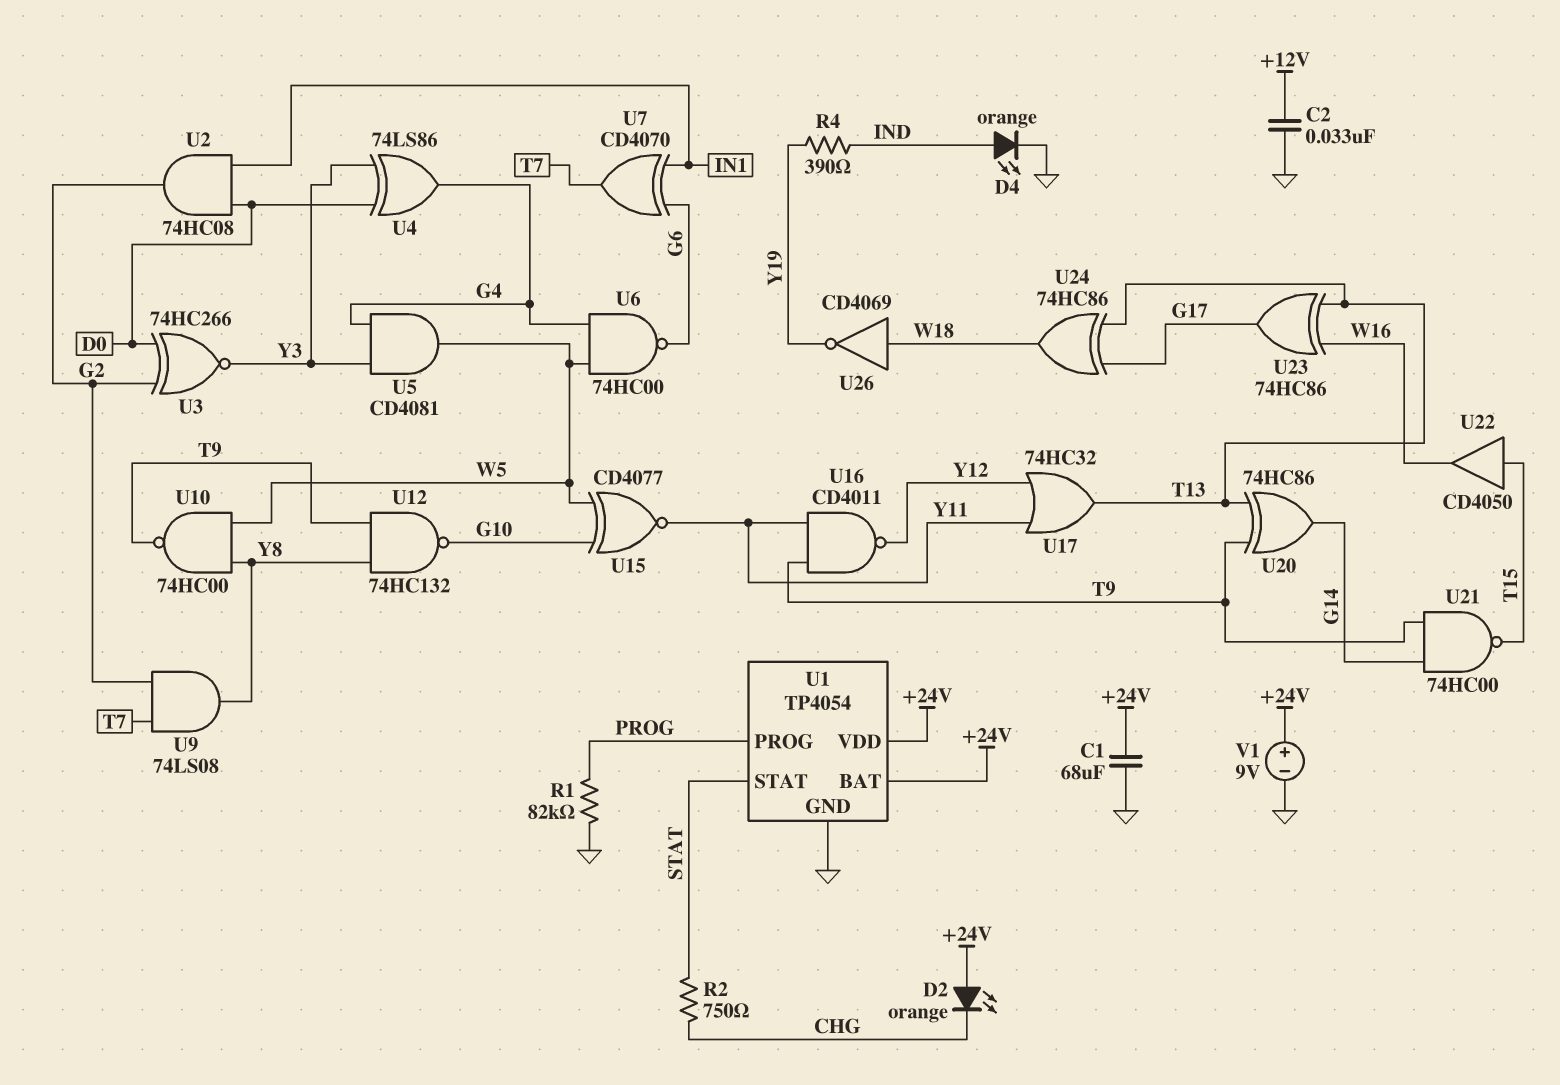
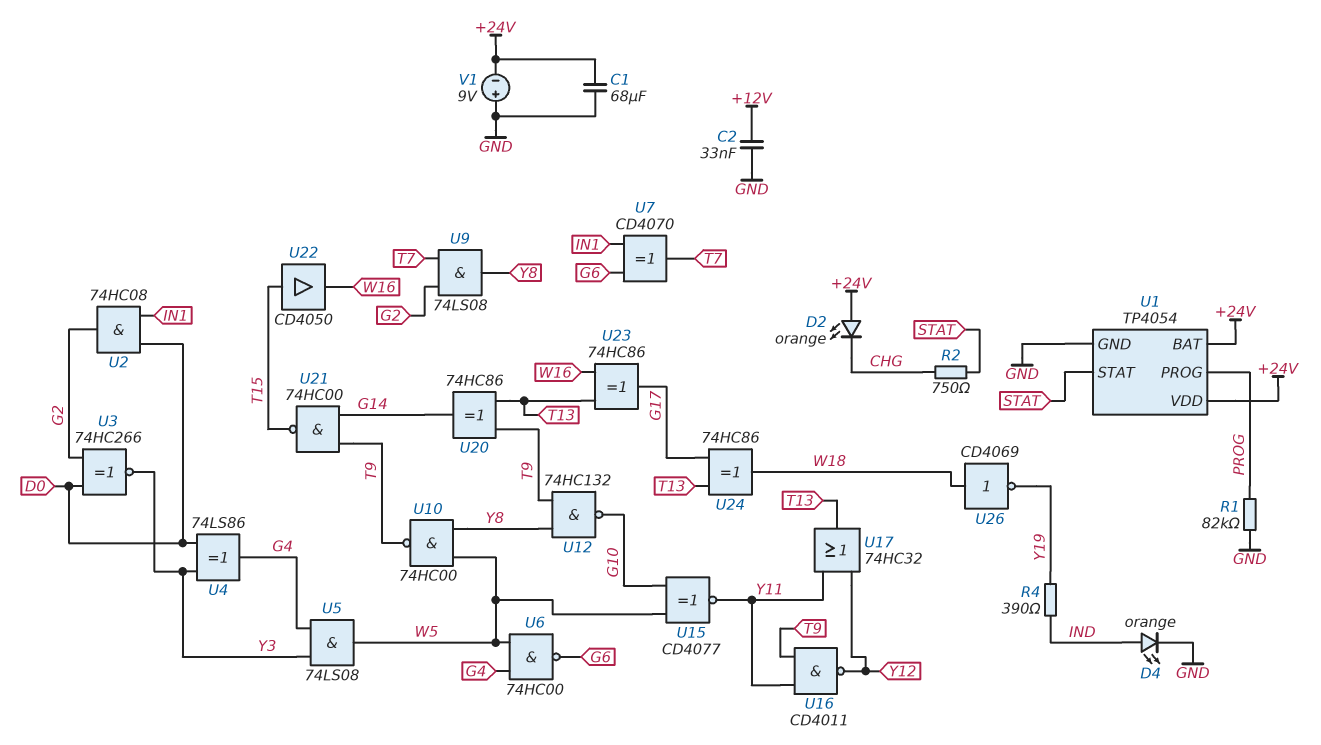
U5: AND CD4081 (in G4, in Y3, out W5) -> AND 74LS08 (in G4, in Y3, out W5)
V1: 9V (plus +24V, minus GND) -> 9V (plus GND, minus +24V)

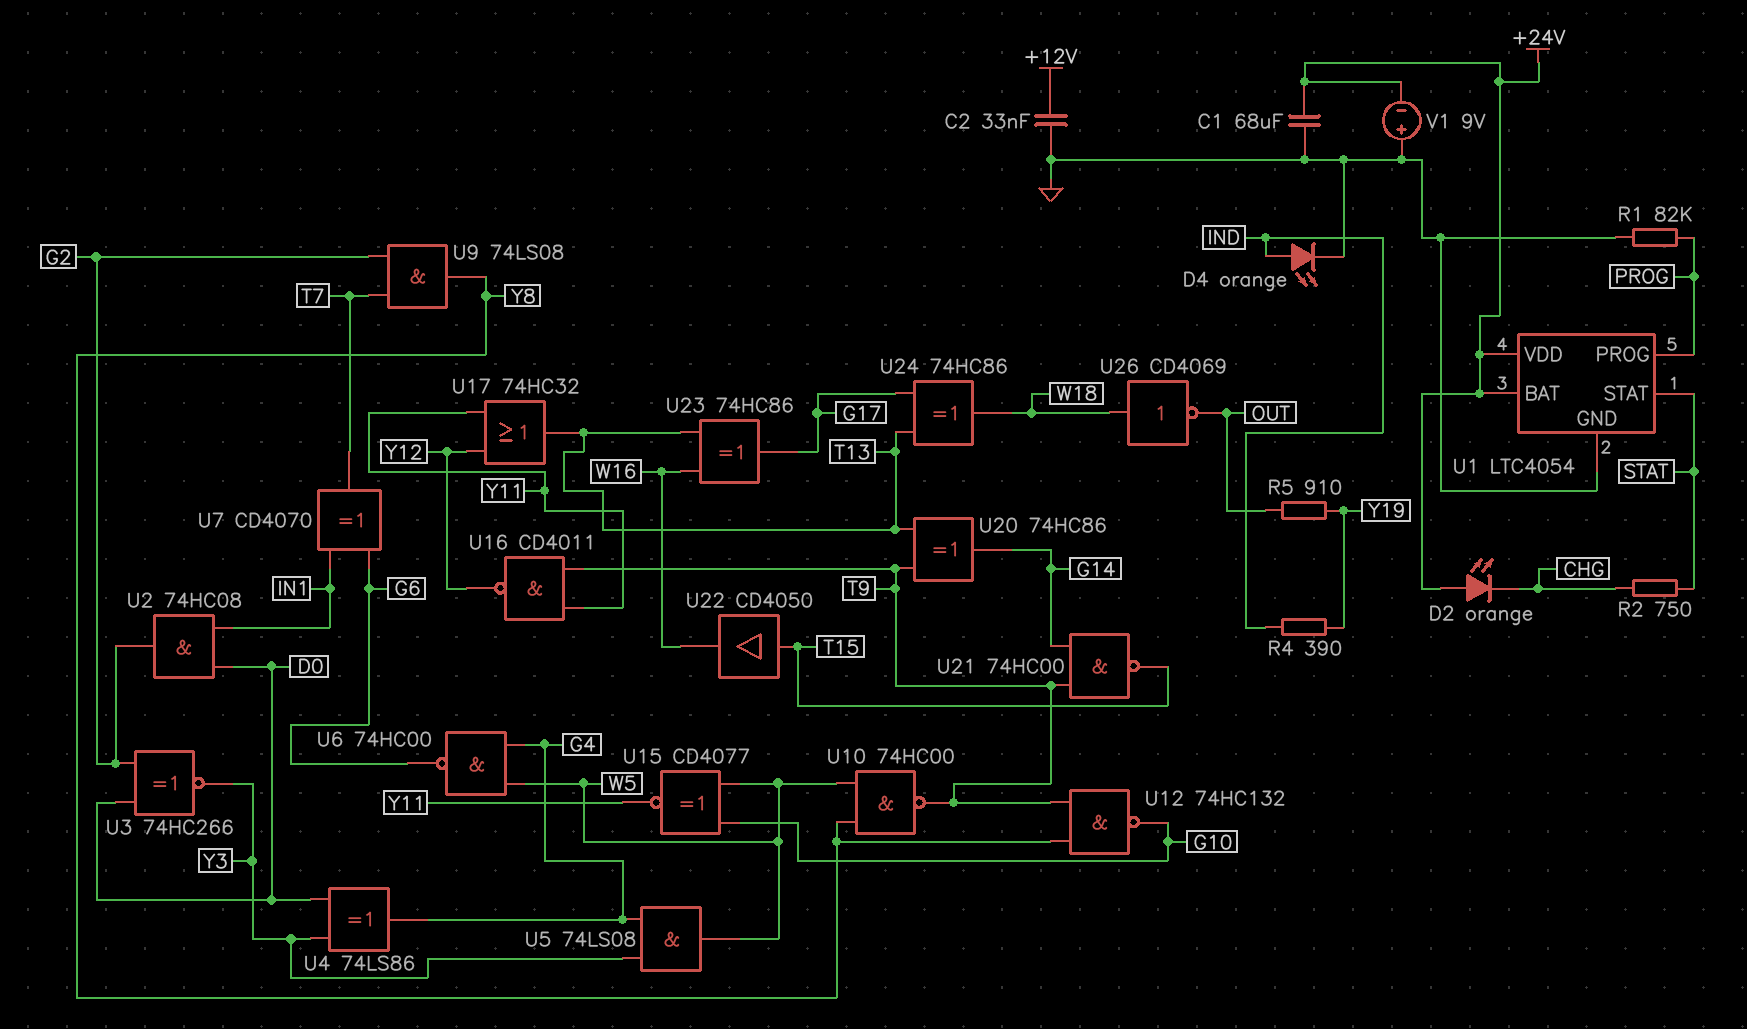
R5: none -> 910 (OUT, Y19)
U1: TP4054 -> LTC4054
U26: NOT CD4069 (in W18, out Y19) -> NOT CD4069 (in W18, out OUT)

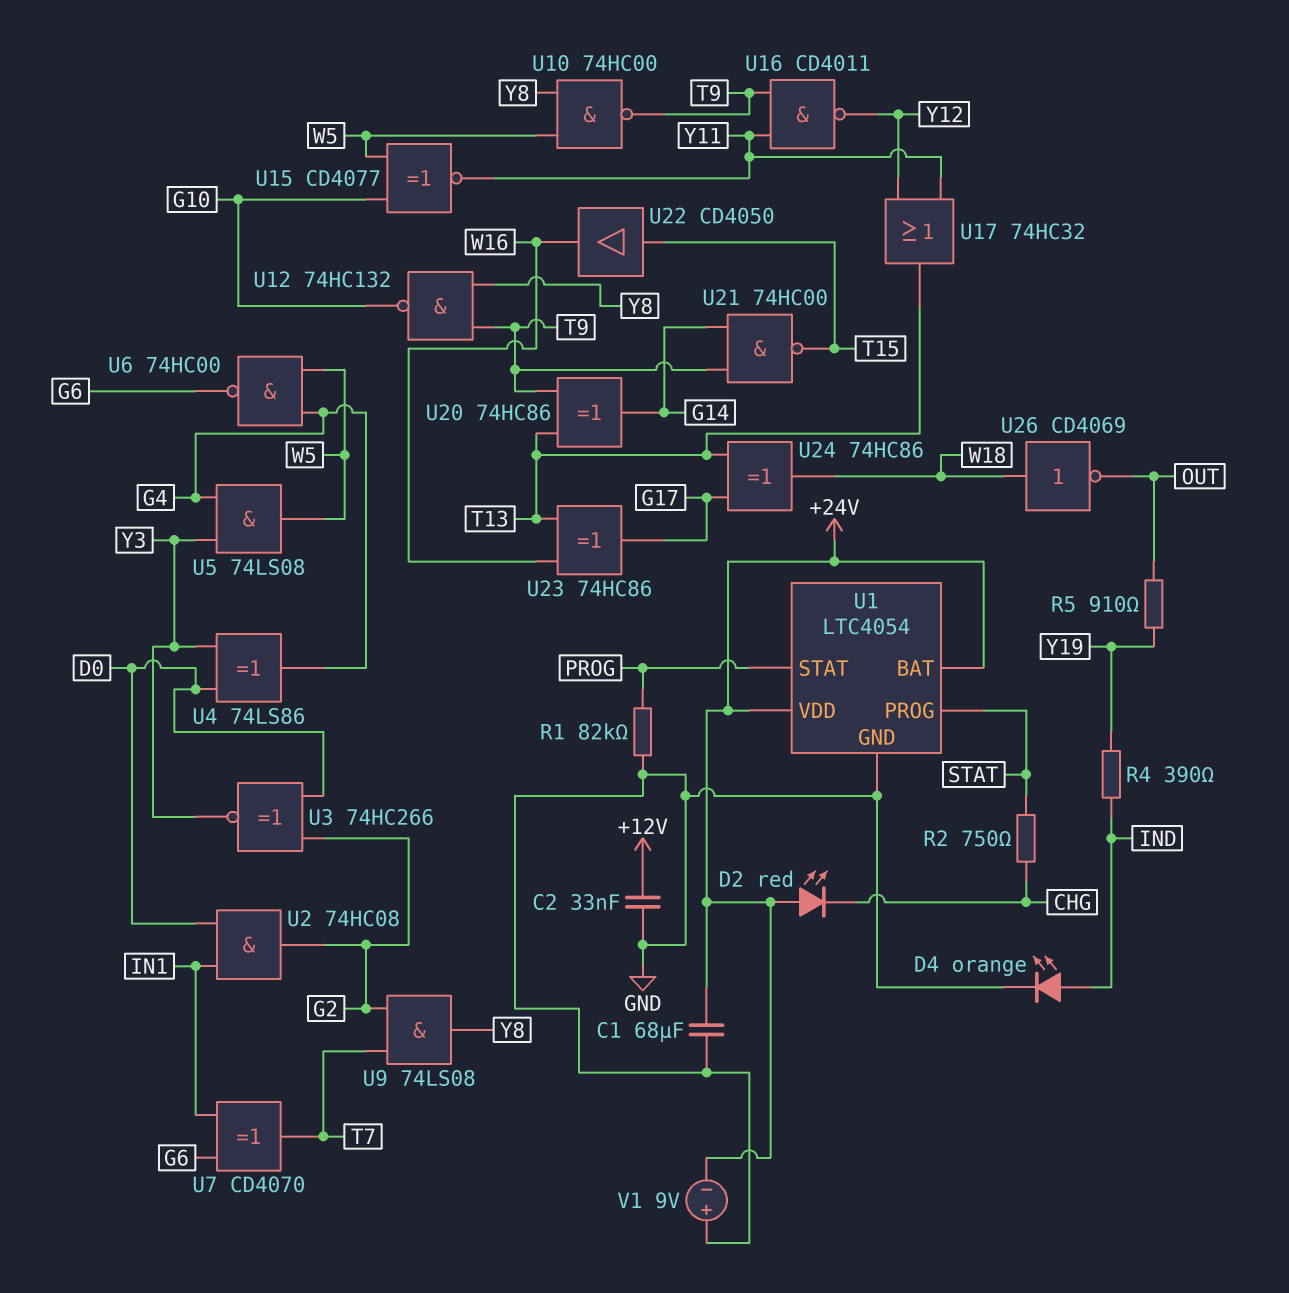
D2: LED orange (A +24V, K CHG) -> LED red (A +24V, K CHG)
U1 pin PROG: PROG -> STAT
U1 pin STAT: STAT -> PROG

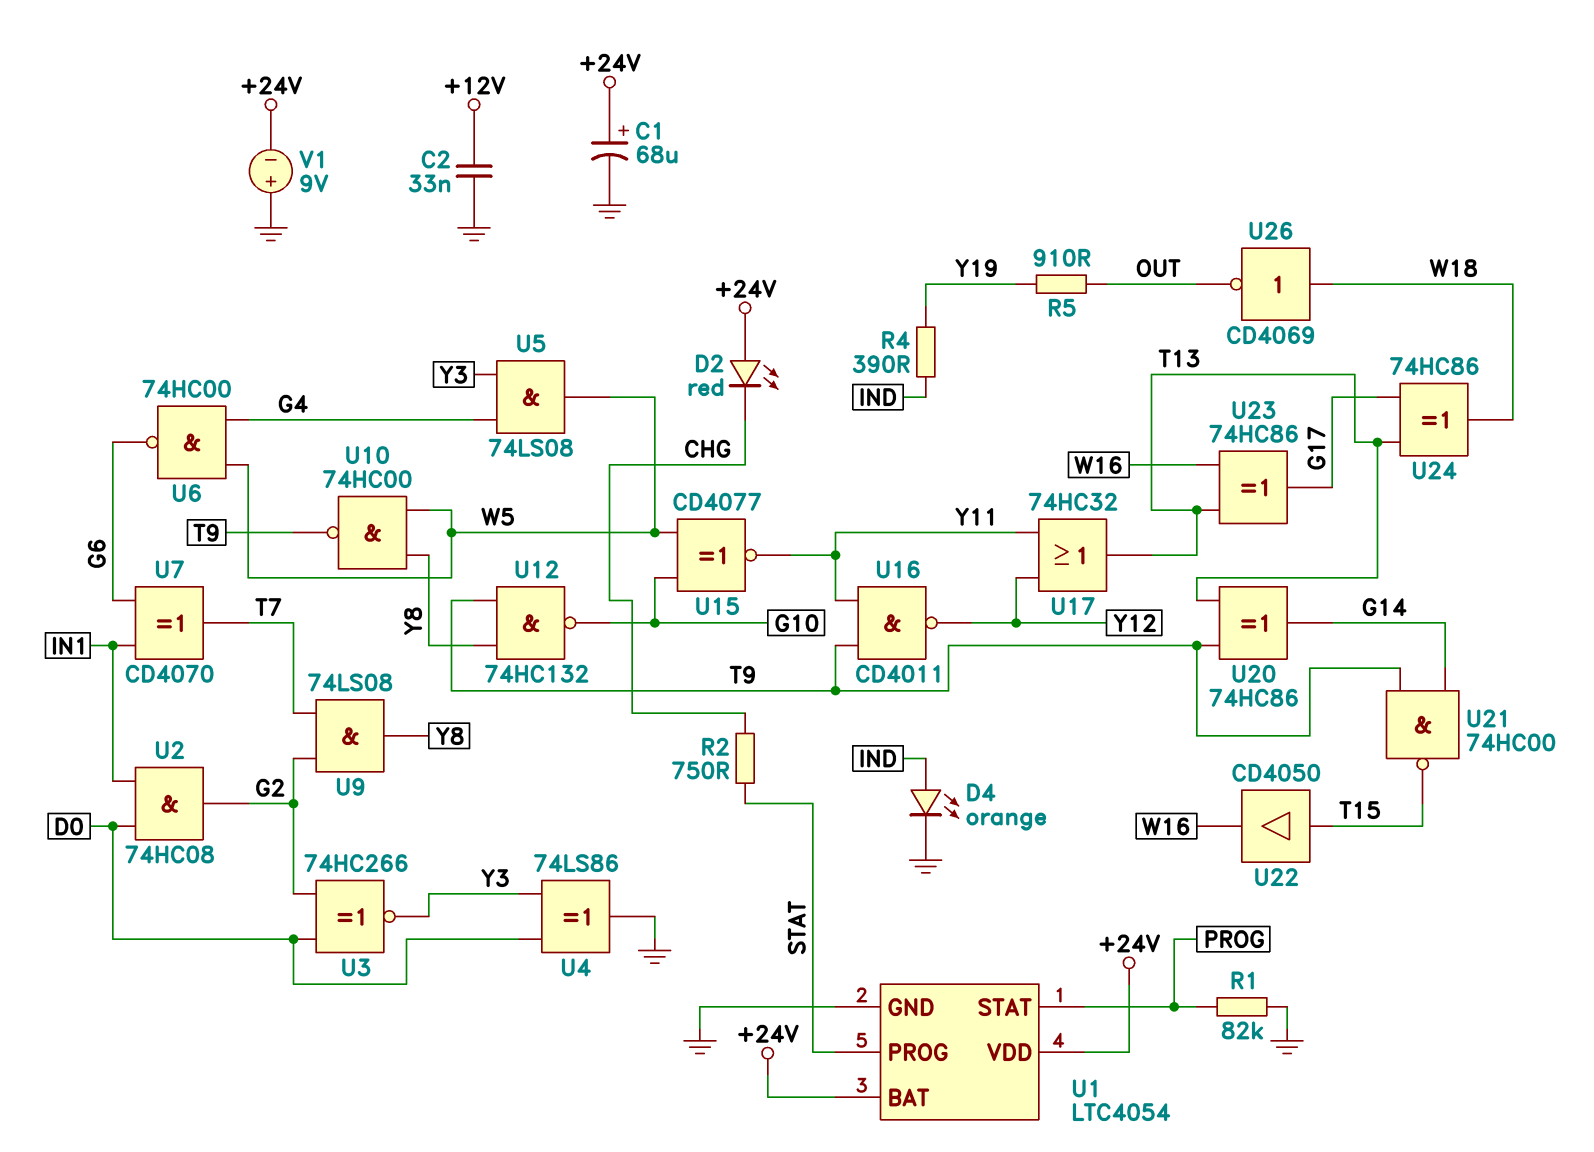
C1: 68uF (+24V, GND) -> 68uF (plus +24V, minus GND)
U4: XOR 74LS86 (in D0, in Y3, out G4) -> XOR 74LS86 (in D0, in Y3, out GND)

